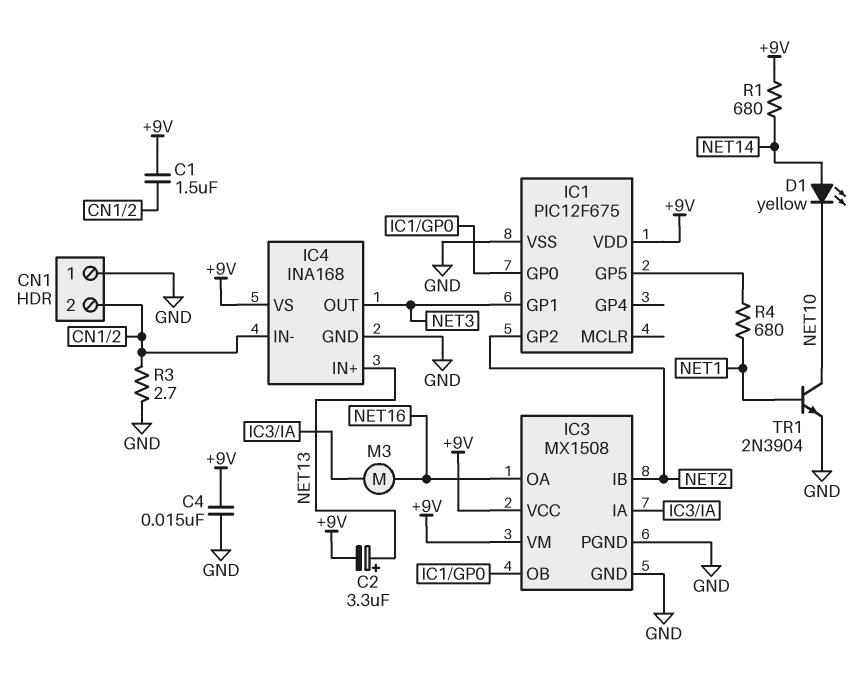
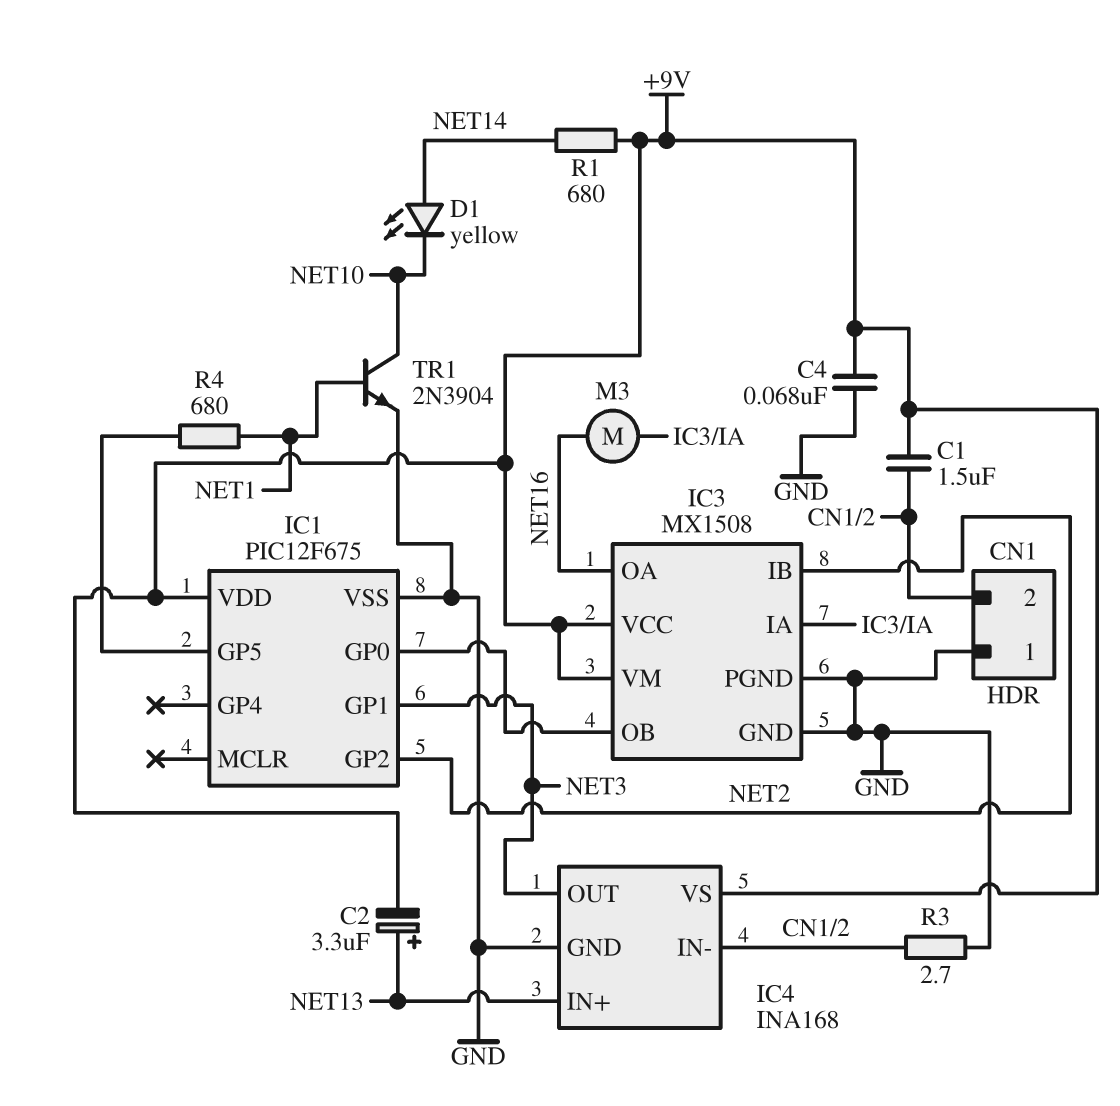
C4: 15nF (+9V, GND) -> 68nF (+9V, GND)

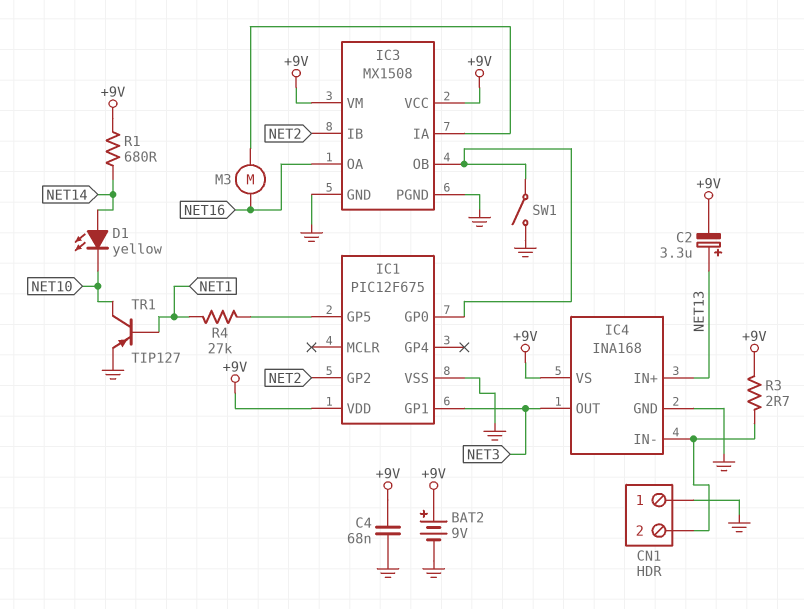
BAT2: none -> 9V (plus +9V, minus GND)
C1: 1.5uF (+9V, CN1/2) -> none
R3: 2.7 (CN1/2, GND) -> 2.7 (+9V, CN1/2)
R4: 680 (IC1/GP5, NET1) -> 27k (IC1/GP5, NET1)
SW1: none -> switch (GND, IC1/GP0)
TR1: NPN 2N3904 (B NET1, C NET10, E GND) -> PNP TIP127 (B NET1, C NET10, E GND)

